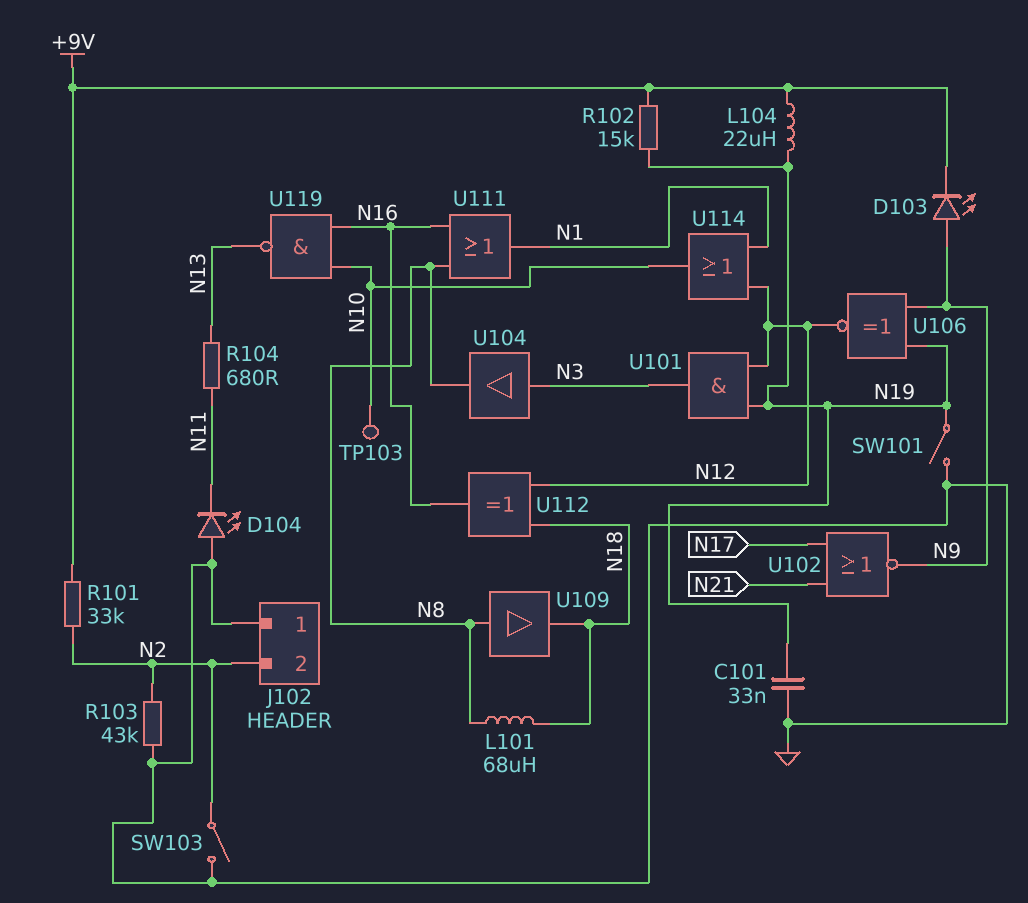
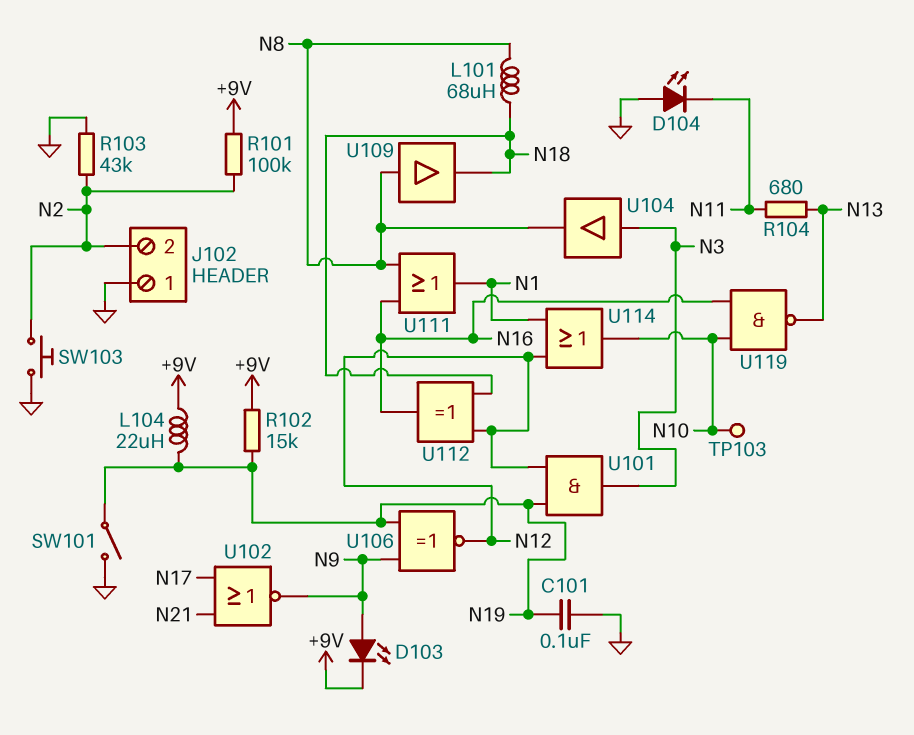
C101: 33nF (GND, N19) -> 100nF (GND, N19)
R101: 33k (+9V, N2) -> 100k (+9V, N2)
SW103: switch (GND, N2) -> button (GND, N2)

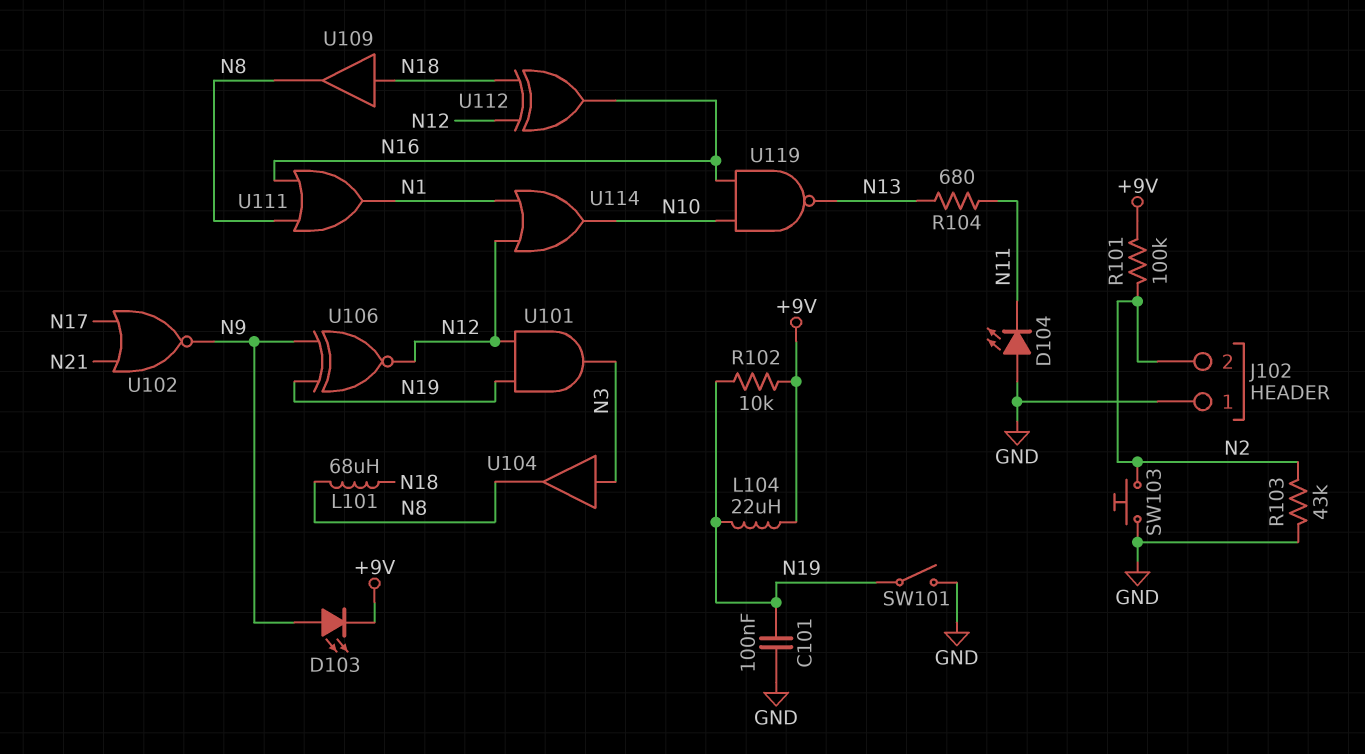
R102: 15k (+9V, N19) -> 10k (+9V, N19)
TP103: test point (N10) -> none
U109: buffer (in N8, out N18) -> buffer (in N18, out N8)

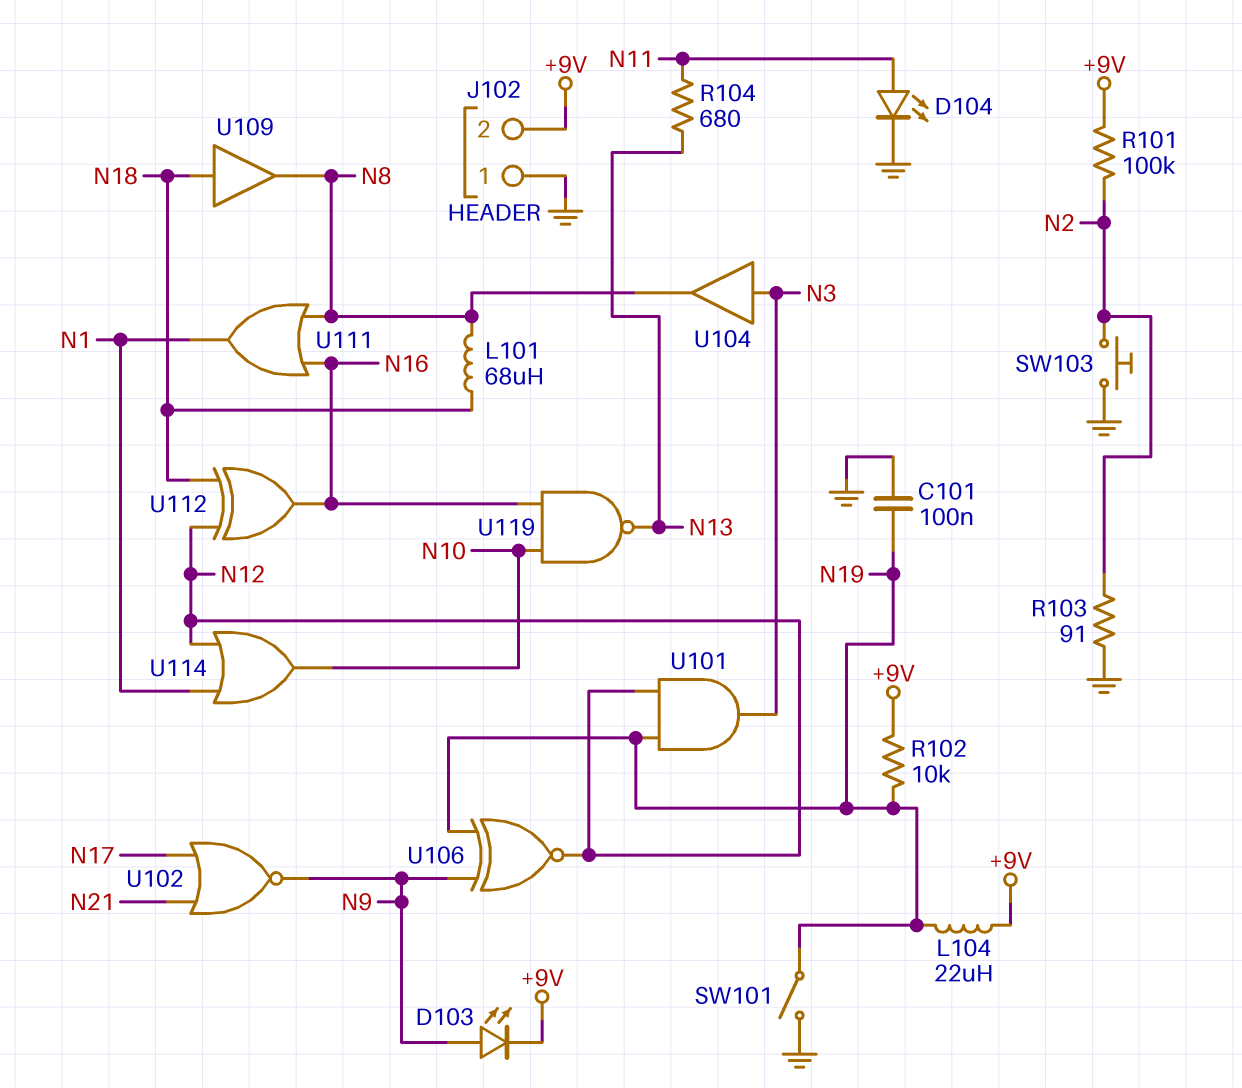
D104: LED (A GND, K N11) -> LED (A N11, K GND)
J102 pin 2: N2 -> +9V
R103: 43k (GND, N2) -> 91 (GND, N2)

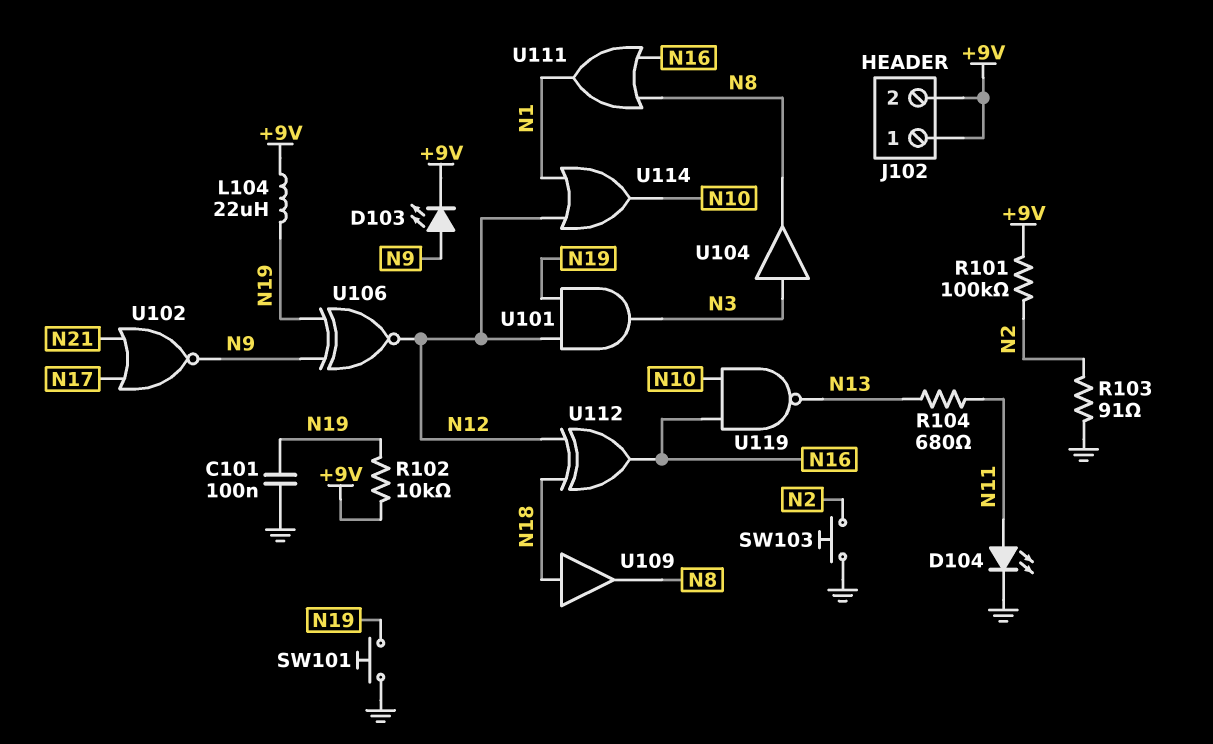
J102 pin 1: GND -> +9V
L101: 68uH (N8, N18) -> none
SW101: switch (GND, N19) -> button (GND, N19)

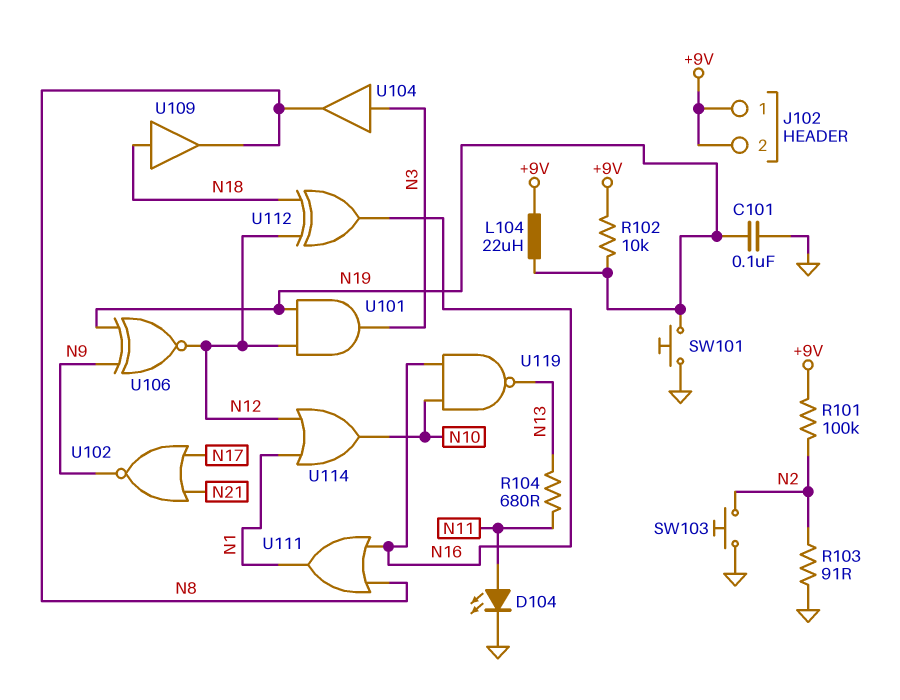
D103: LED (A N9, K +9V) -> none

